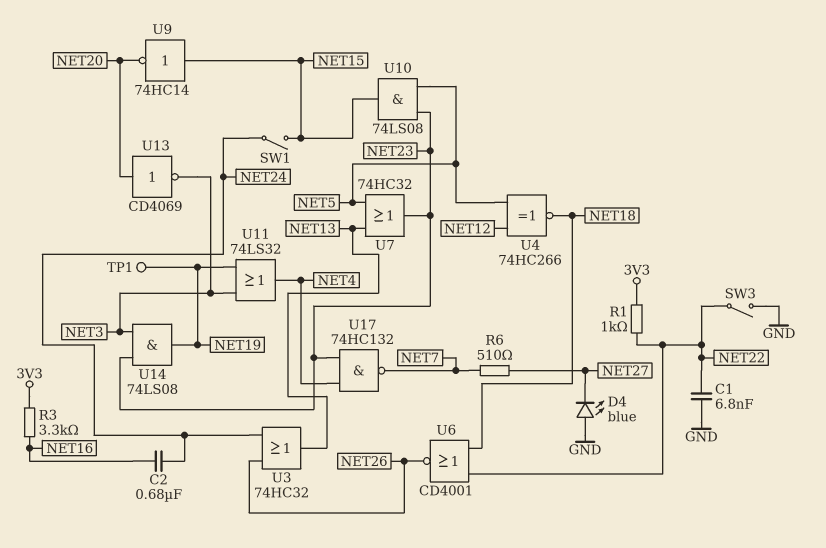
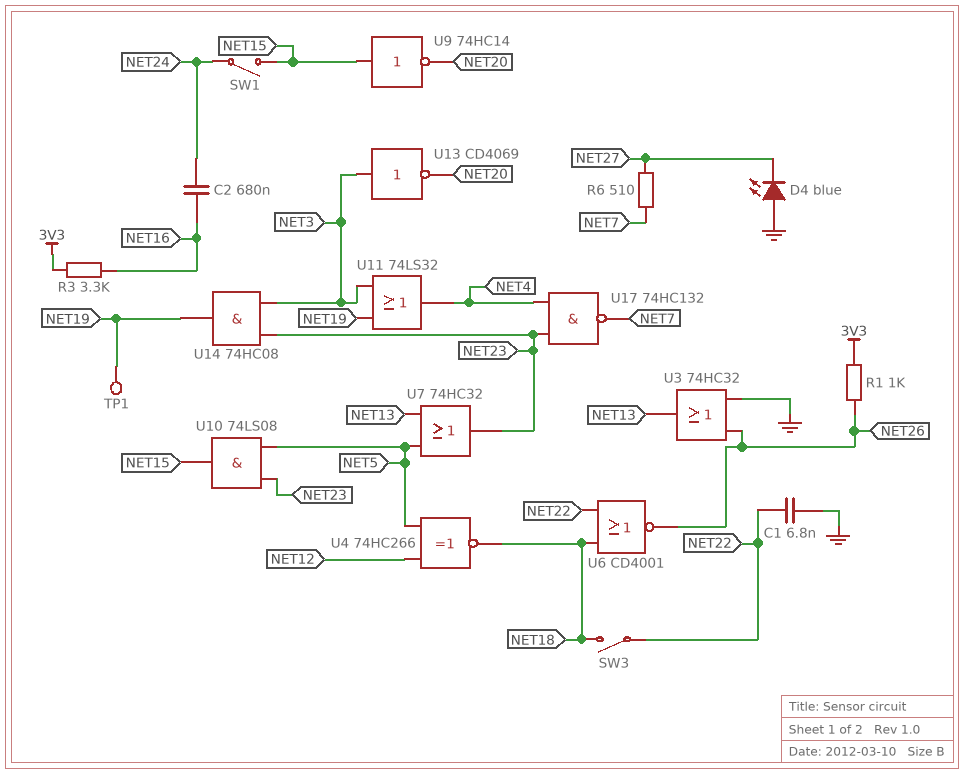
R1: 1k (3V3, NET22) -> 1k (3V3, NET26)
SW3: switch (GND, NET22) -> switch (NET18, NET22)
U3: OR 74HC32 (in NET24, in NET26, out NET13) -> OR 74HC32 (in GND, in NET26, out NET13)
U13: NOT CD4069 (in NET20, out NET3) -> NOT CD4069 (in NET3, out NET20)
U14: AND 74LS08 (in NET3, in NET23, out NET19) -> AND 74HC08 (in NET3, in NET23, out NET19)

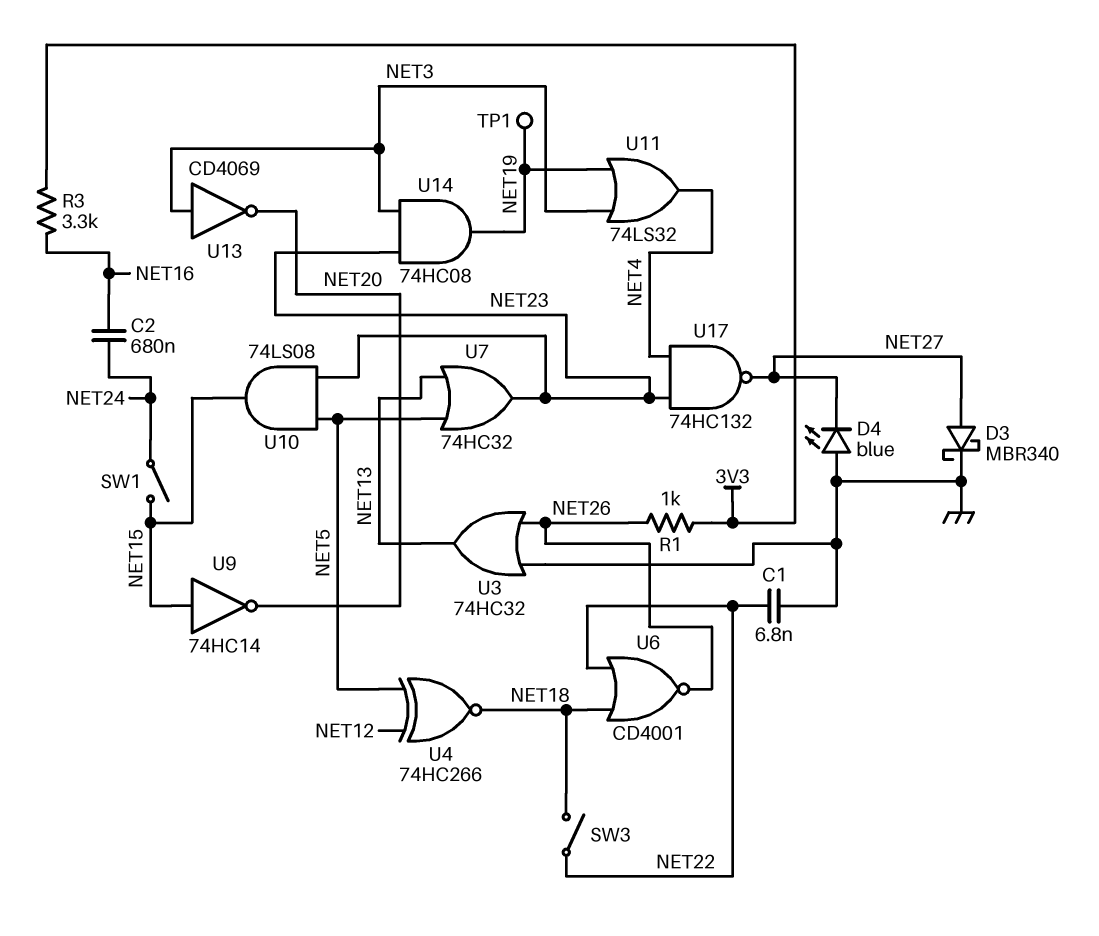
D3: none -> schottky MBR340 (A NET27, K GND)
R6: 510 (NET7, NET27) -> none
U17: NAND 74HC132 (in NET4, in NET23, out NET7) -> NAND 74HC132 (in NET4, in NET23, out NET27)

